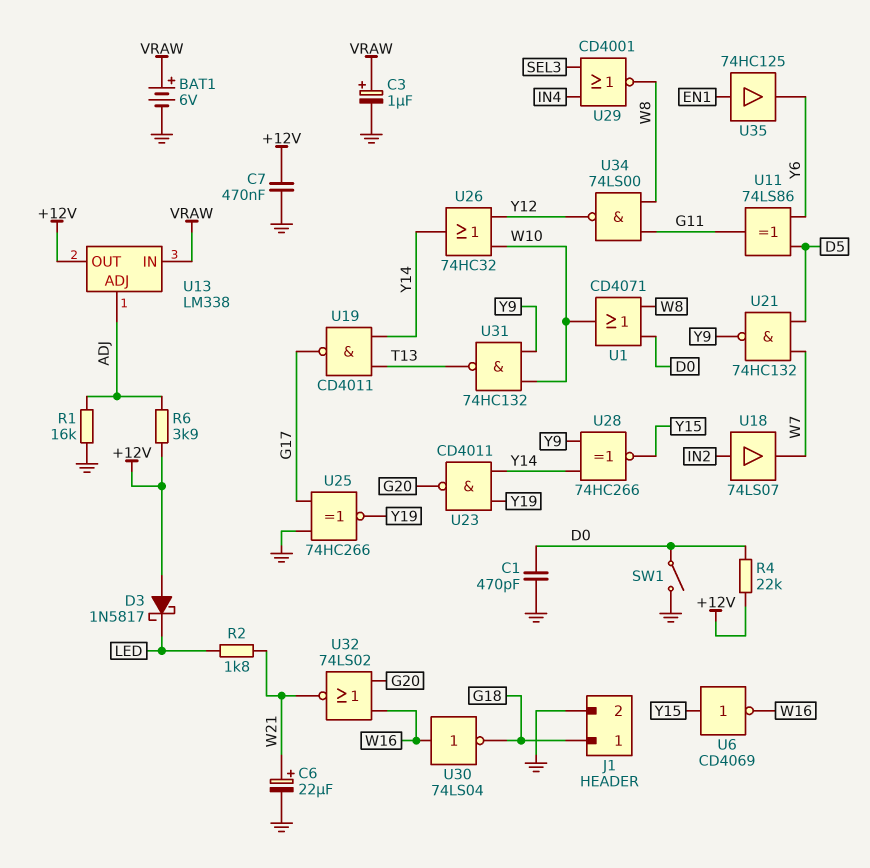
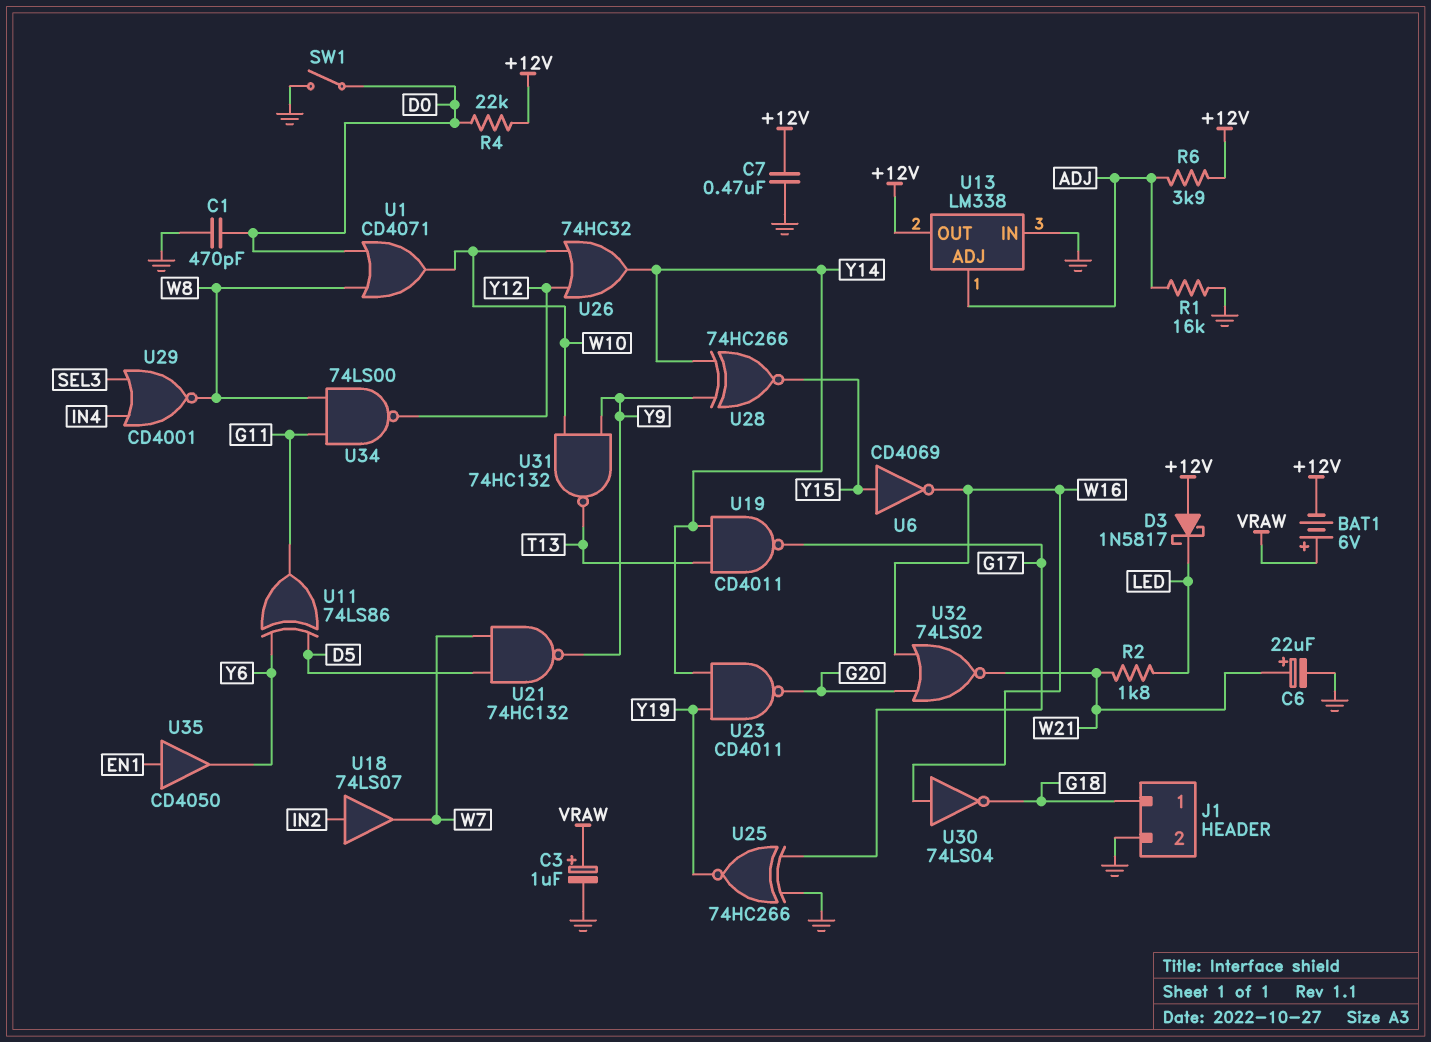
BAT1: 6V (plus VRAW, minus GND) -> 6V (plus VRAW, minus +12V)
U13 pin IN: VRAW -> GND
U35: buffer 74HC125 (in EN1, out Y6) -> buffer CD4050 (in EN1, out Y6)

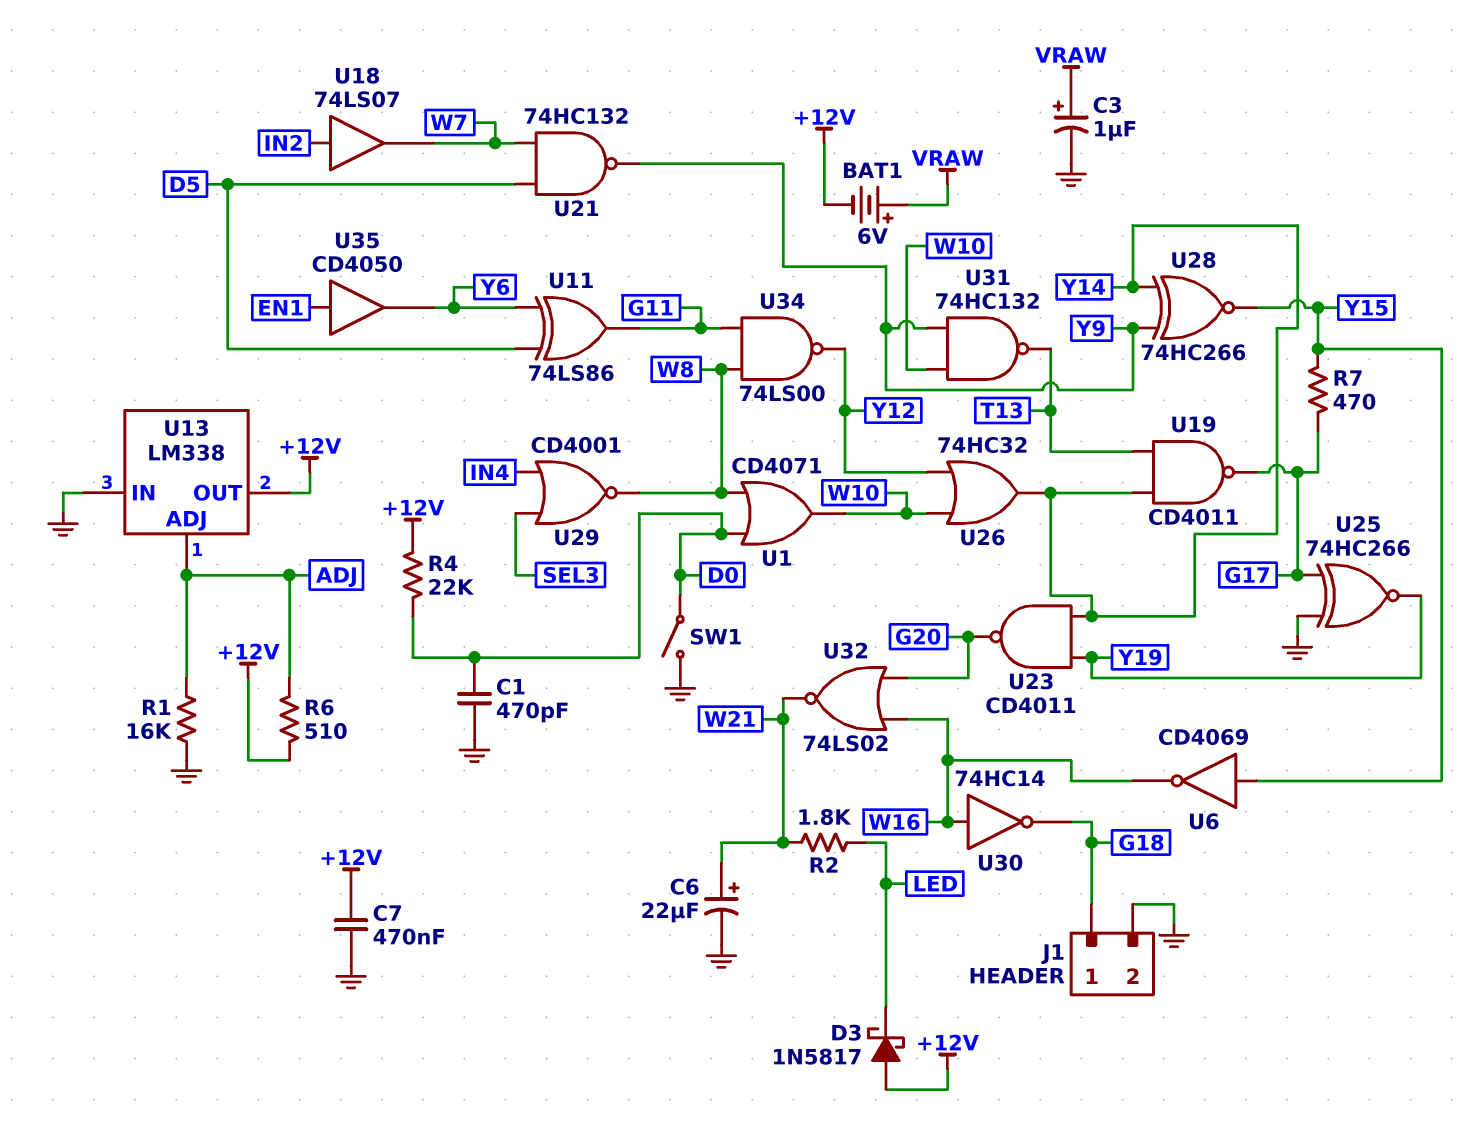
R6: 3.9k (+12V, ADJ) -> 510 (+12V, ADJ)
R7: none -> 470 (G17, Y15)
U30: NOT 74LS04 (in W16, out G18) -> NOT 74HC14 (in W16, out G18)

